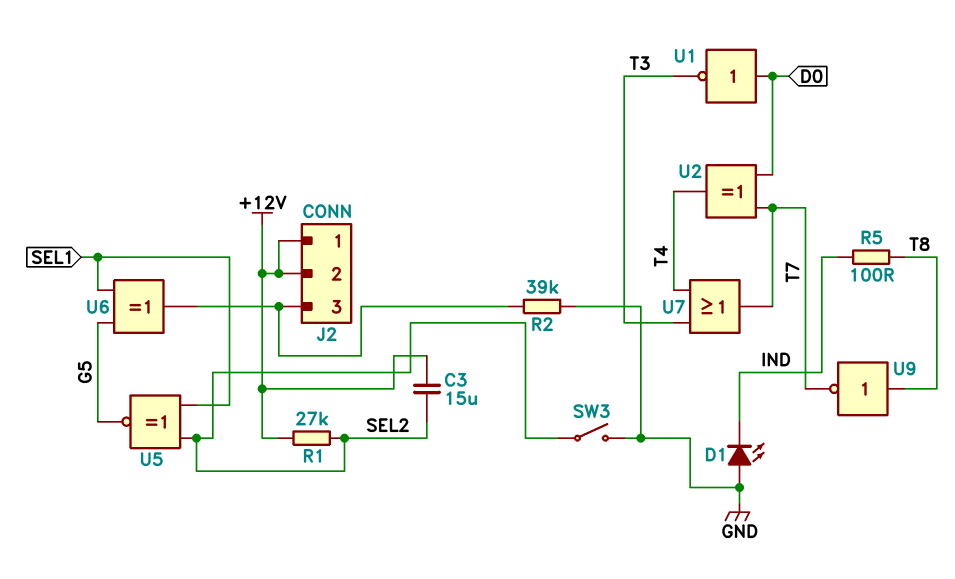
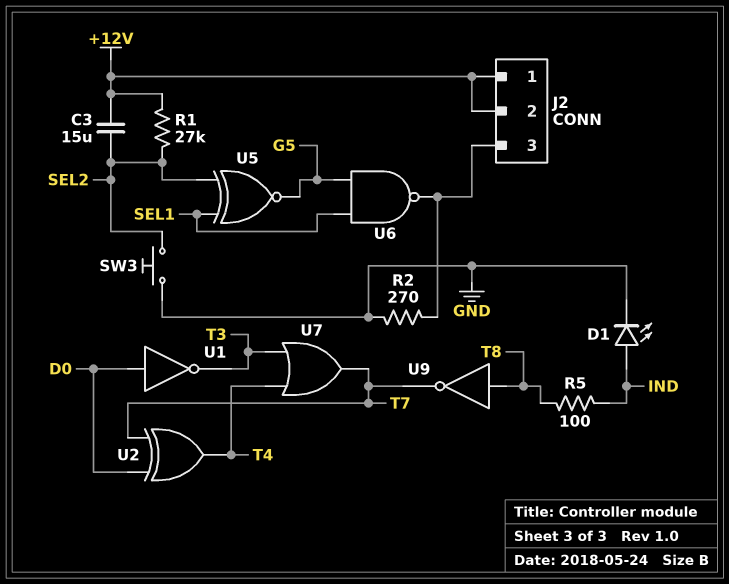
D1: LED (A GND, K IND) -> LED (A IND, K GND)
R2: 39k (GND, J2/3) -> 270 (GND, J2/3)
SW3: switch (GND, SEL2) -> button (GND, SEL2)
U6: XOR (in G5, in SEL1, out J2/3) -> NAND (in G5, in SEL1, out J2/3)

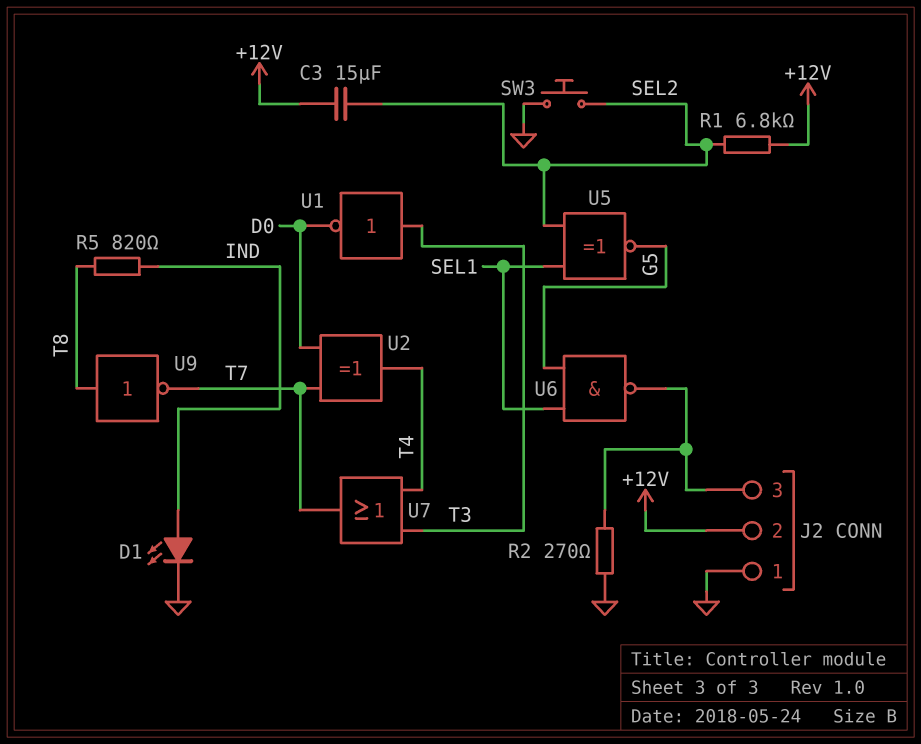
J2 pin 1: +12V -> GND
R1: 27k (+12V, SEL2) -> 6.8k (+12V, SEL2)
R5: 100 (IND, T8) -> 820 (IND, T8)
U1: NOT (in D0, out T3) -> NOT (in T3, out D0)

